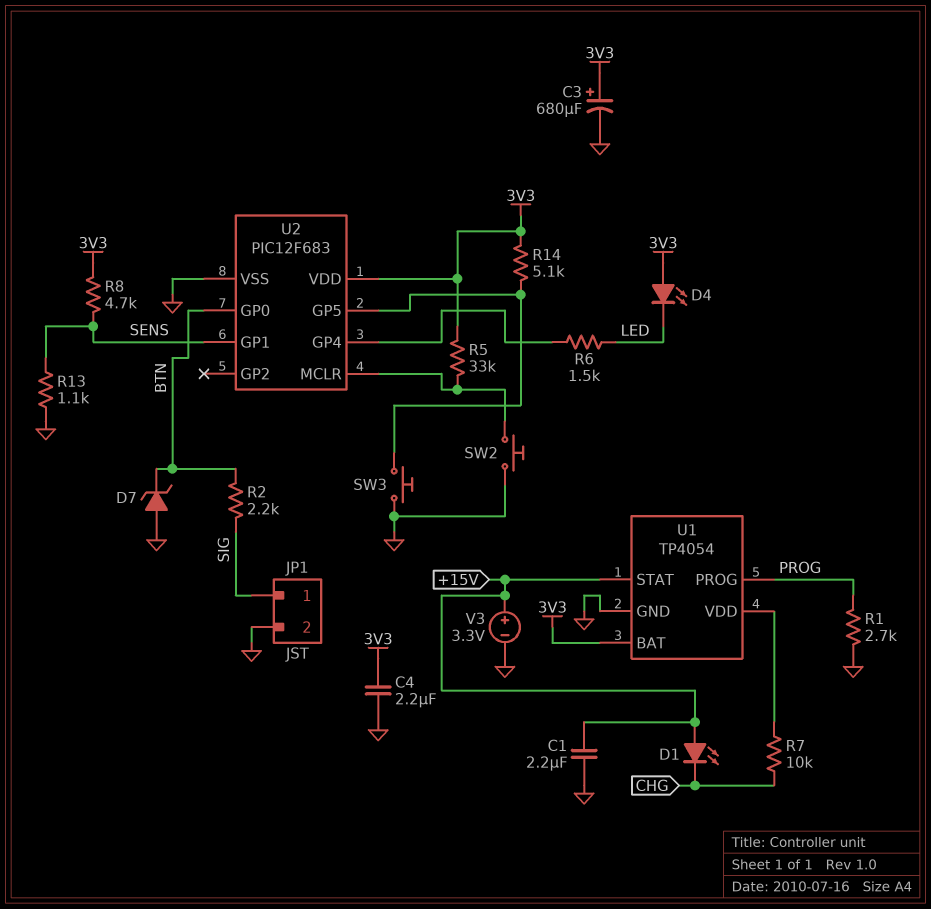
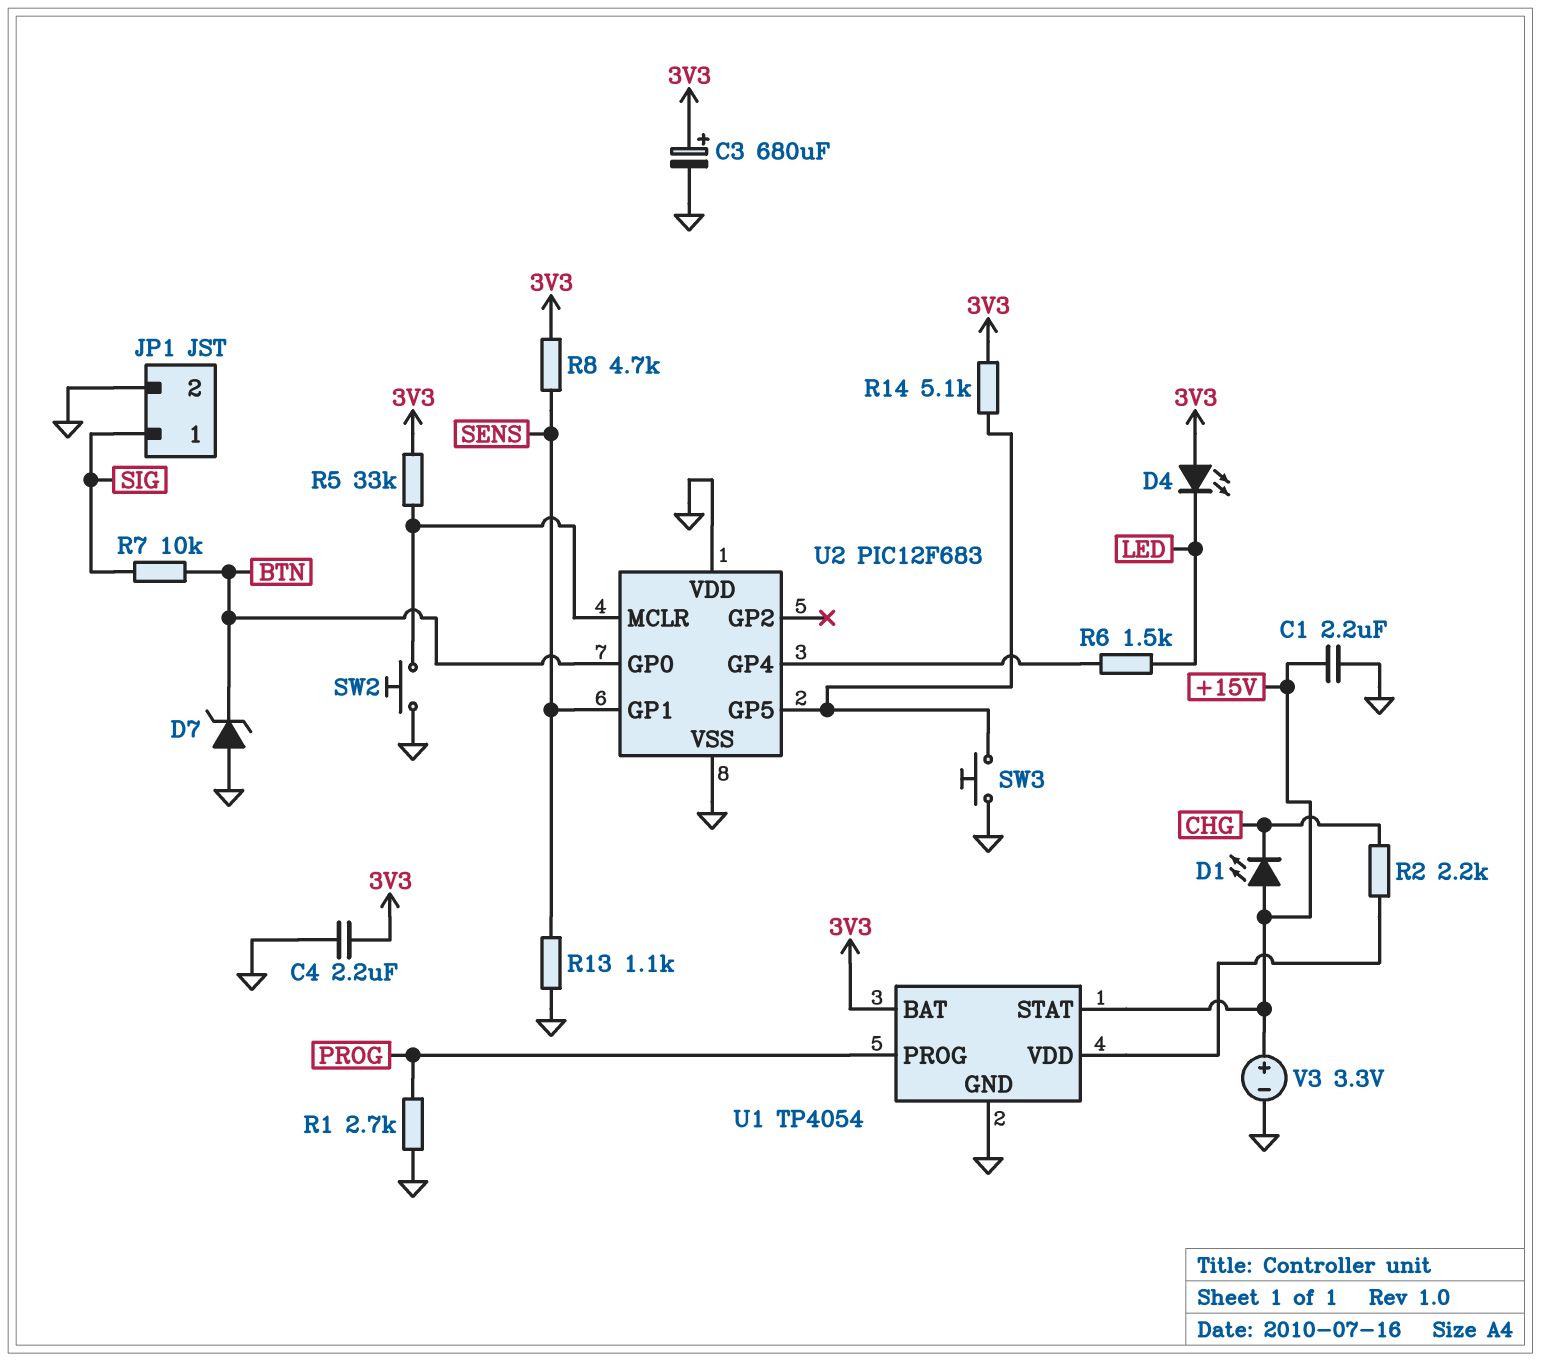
R2: 2.2k (BTN, SIG) -> 2.2k (CHG, U1/VDD)
R7: 10k (CHG, U1/VDD) -> 10k (BTN, SIG)
U2 pin VDD: 3V3 -> GND

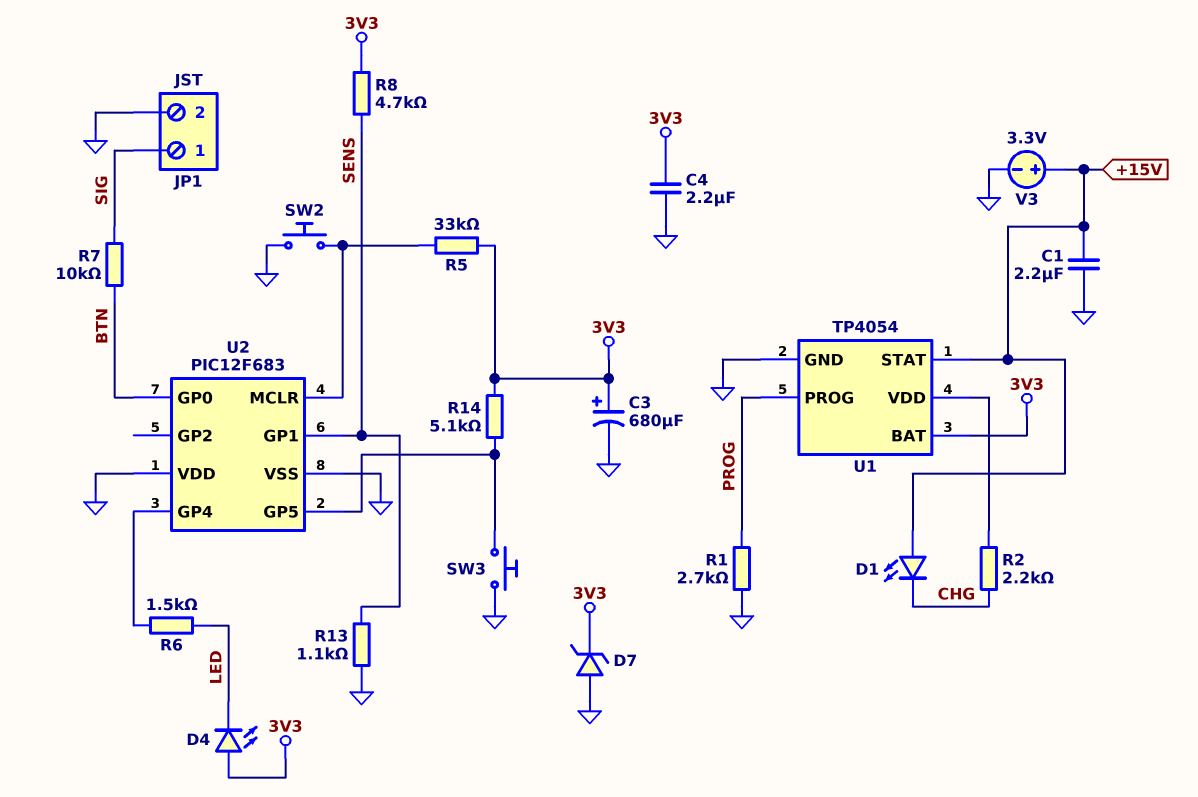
D7: zener (A GND, K BTN) -> zener (A GND, K 3V3)

